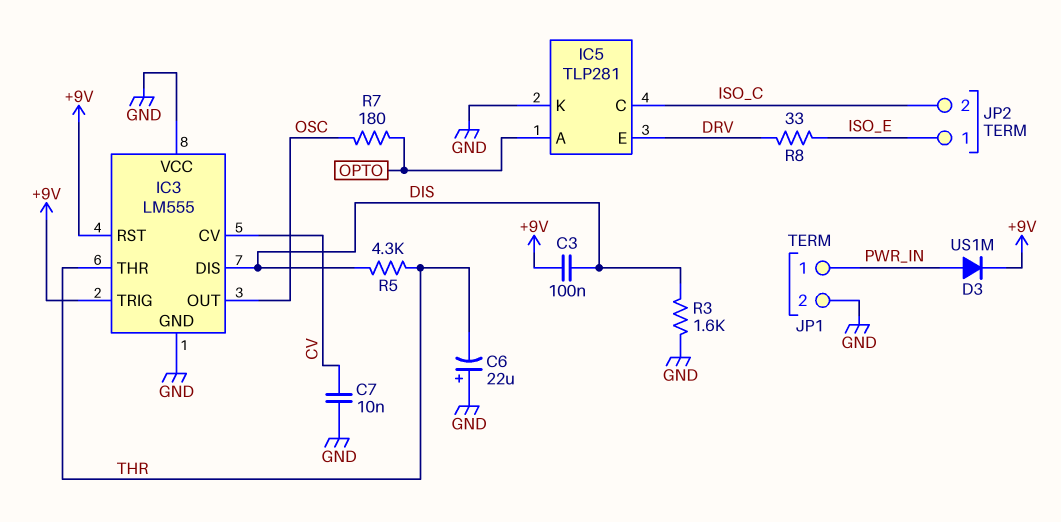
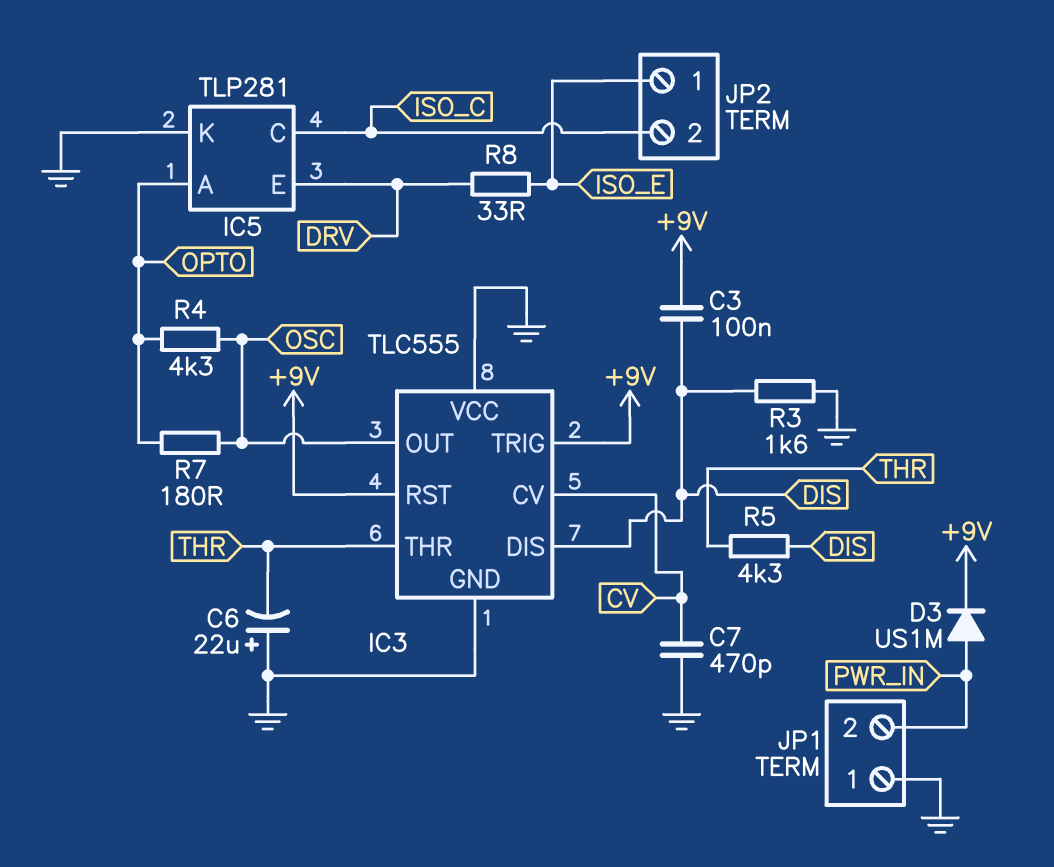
C7: 10nF (CV, GND) -> 470pF (CV, GND)
IC3: LM555 -> TLC555
JP1 pin 1: PWR_IN -> GND
JP1 pin 2: GND -> PWR_IN
R4: none -> 4.3k (OPTO, OSC)

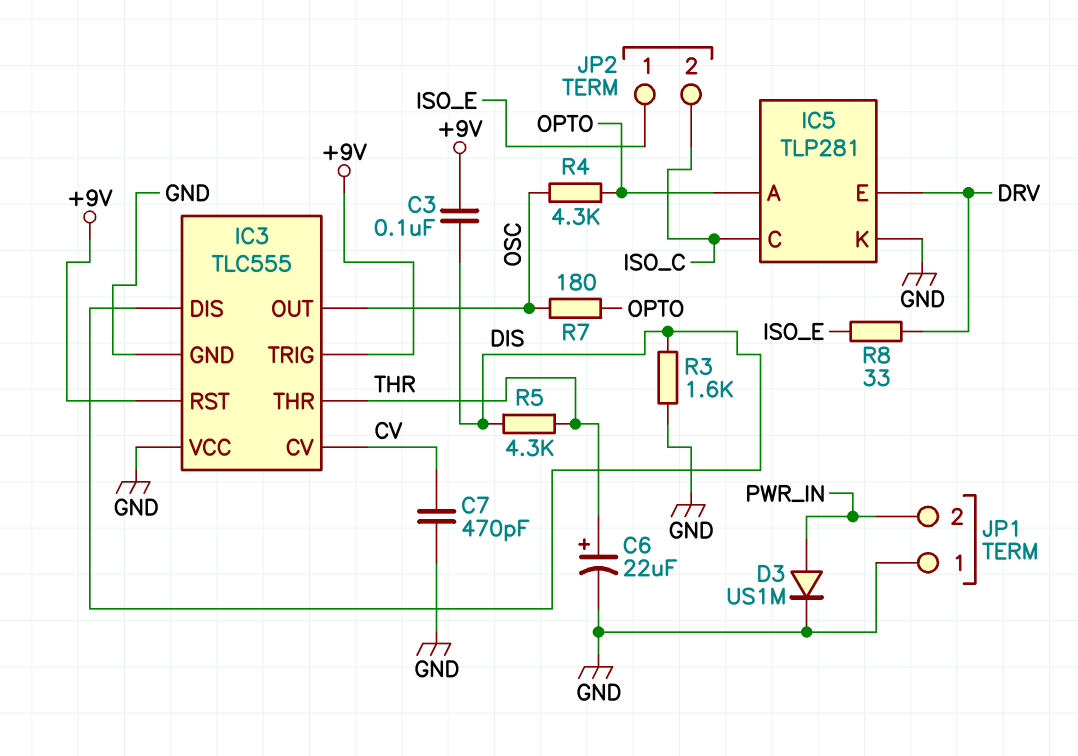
C6: 22uF (plus GND, minus THR) -> 22uF (plus THR, minus GND)
D3: diode US1M (A PWR_IN, K +9V) -> diode US1M (A PWR_IN, K GND)

